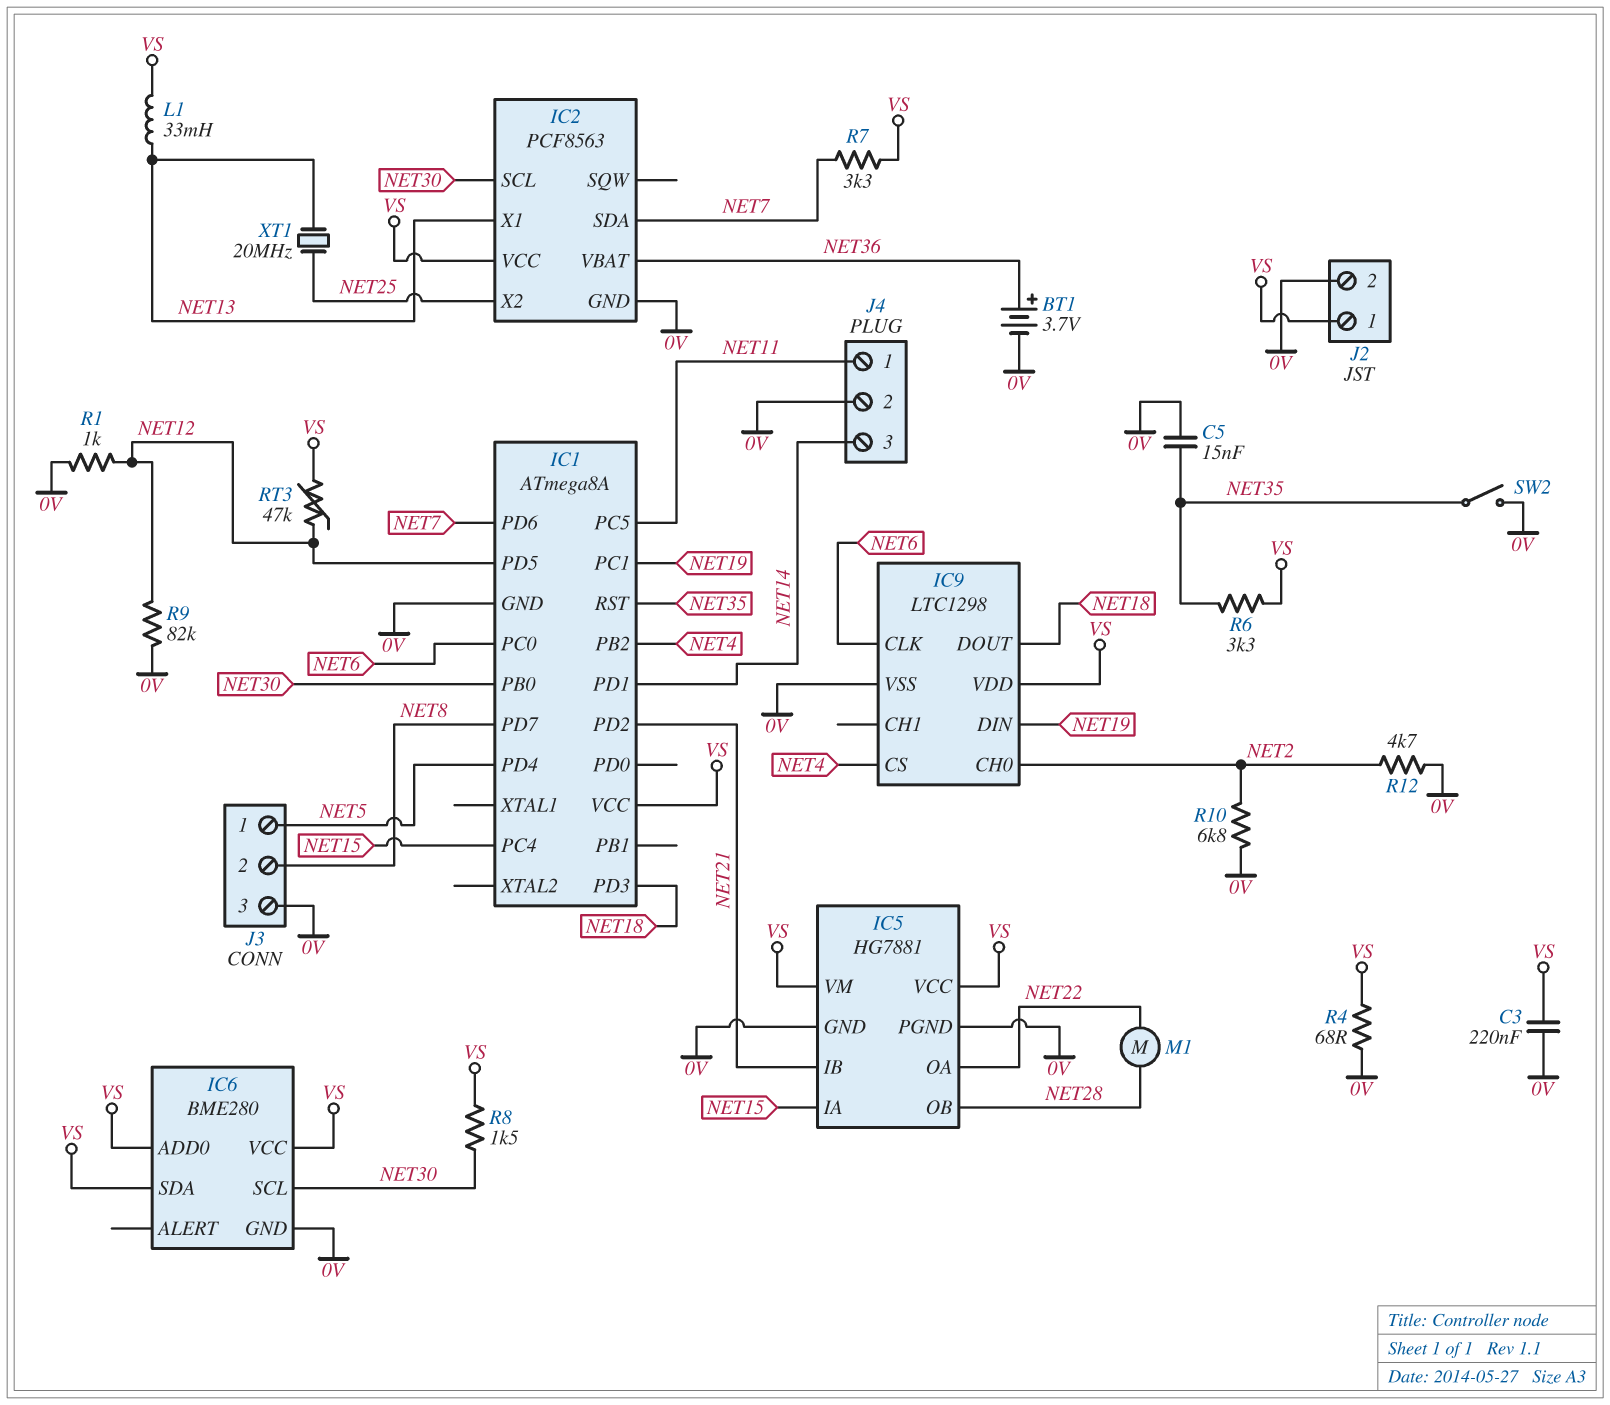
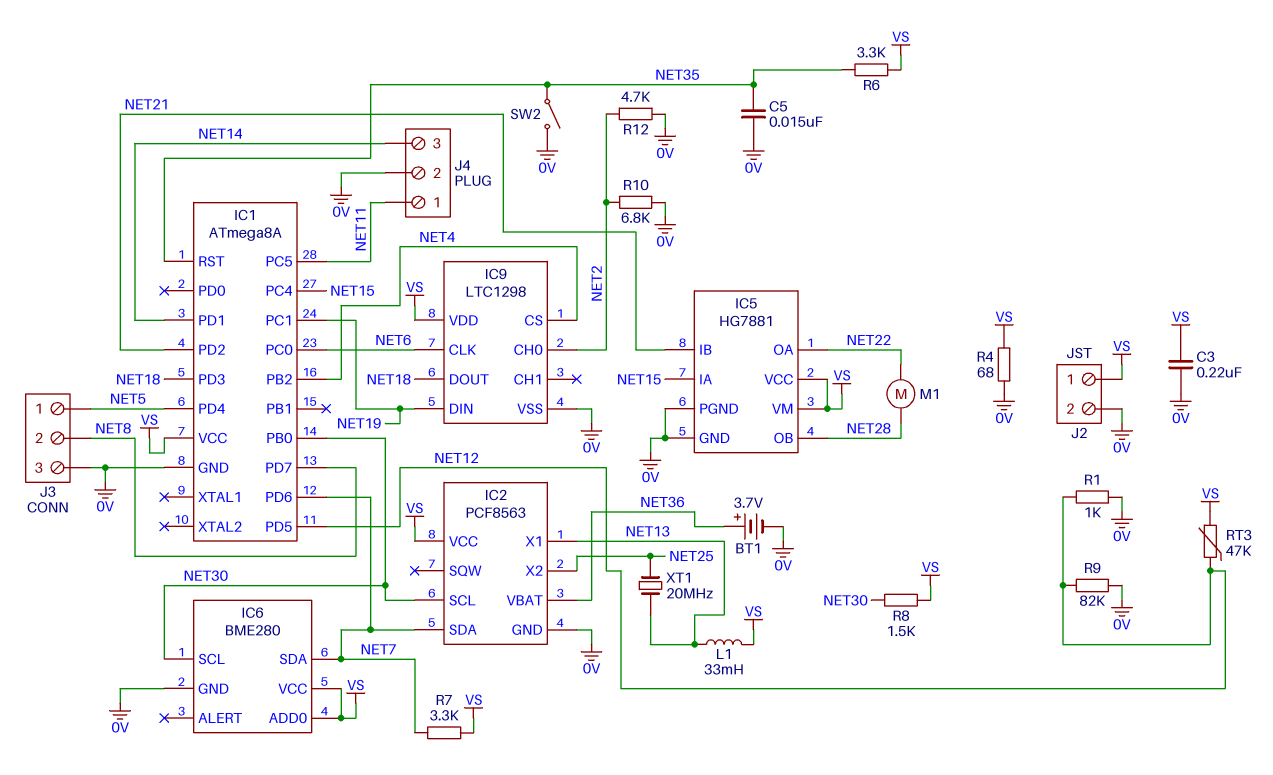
IC6 pin SDA: VS -> NET7

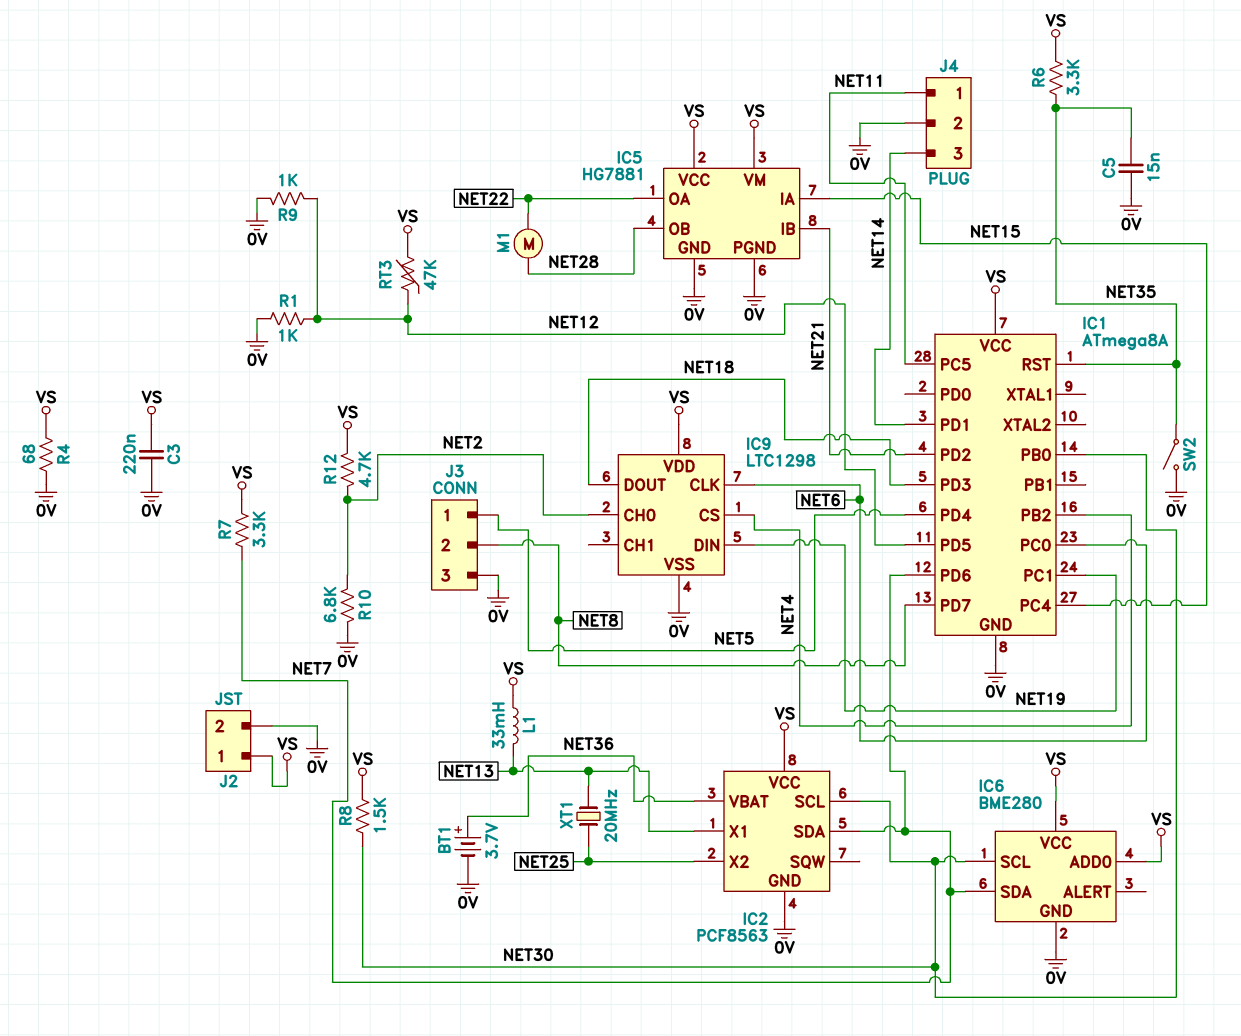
R9: 82k (0V, NET12) -> 1k (0V, NET12)
R12: 4.7k (0V, NET2) -> 4.7k (NET2, VS)

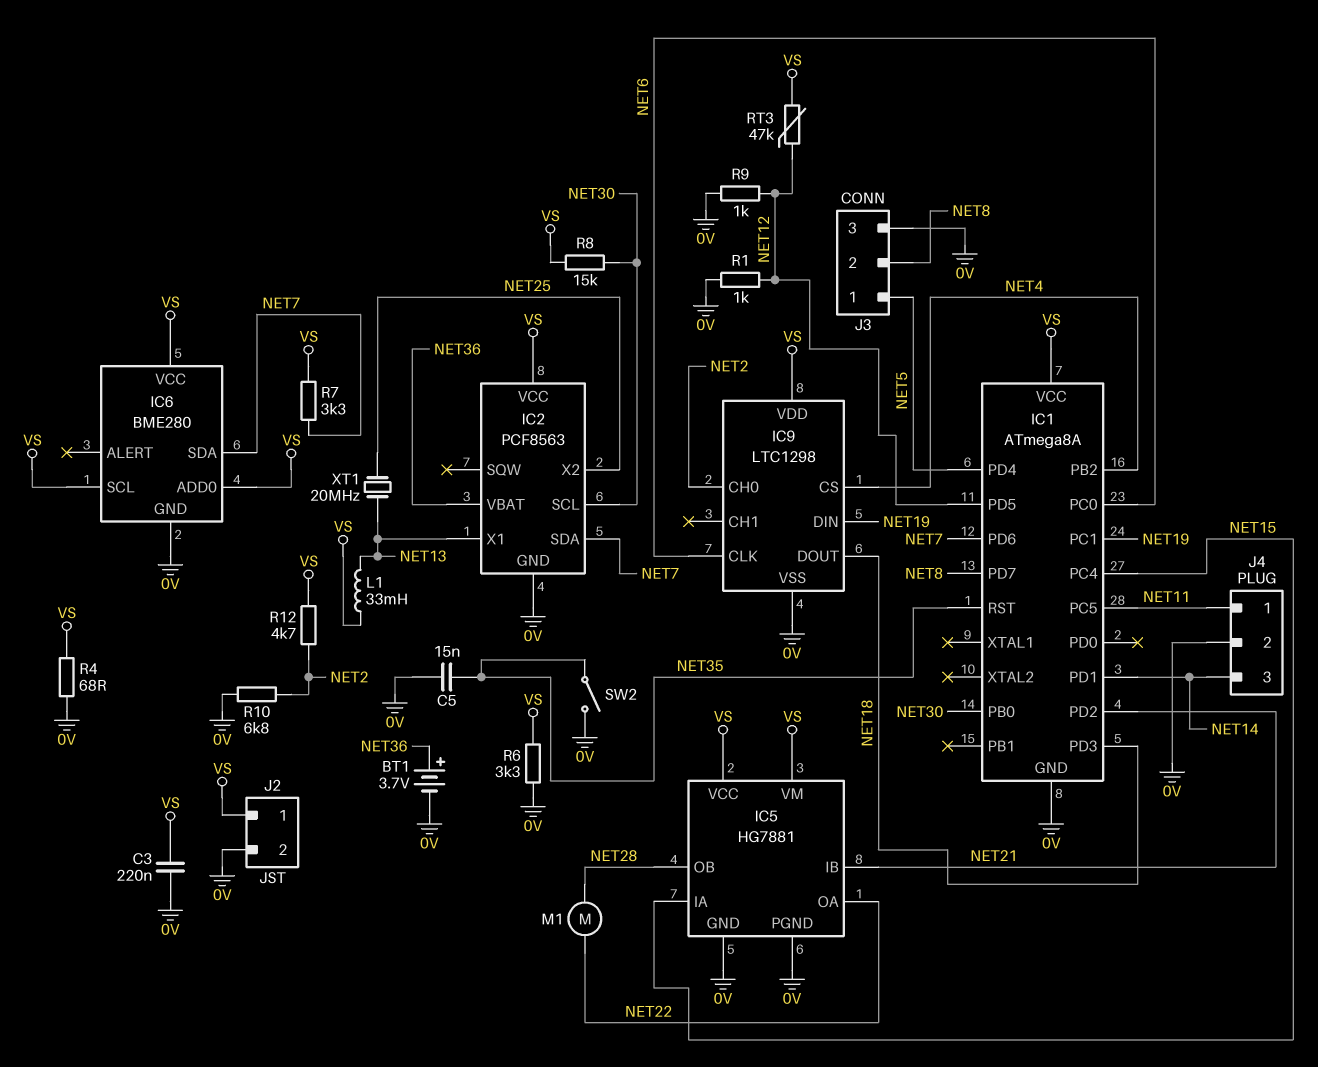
IC6 pin SCL: NET30 -> VS
R6: 3.3k (NET35, VS) -> 3.3k (0V, VS)
R8: 1.5k (NET30, VS) -> 15k (NET30, VS)

